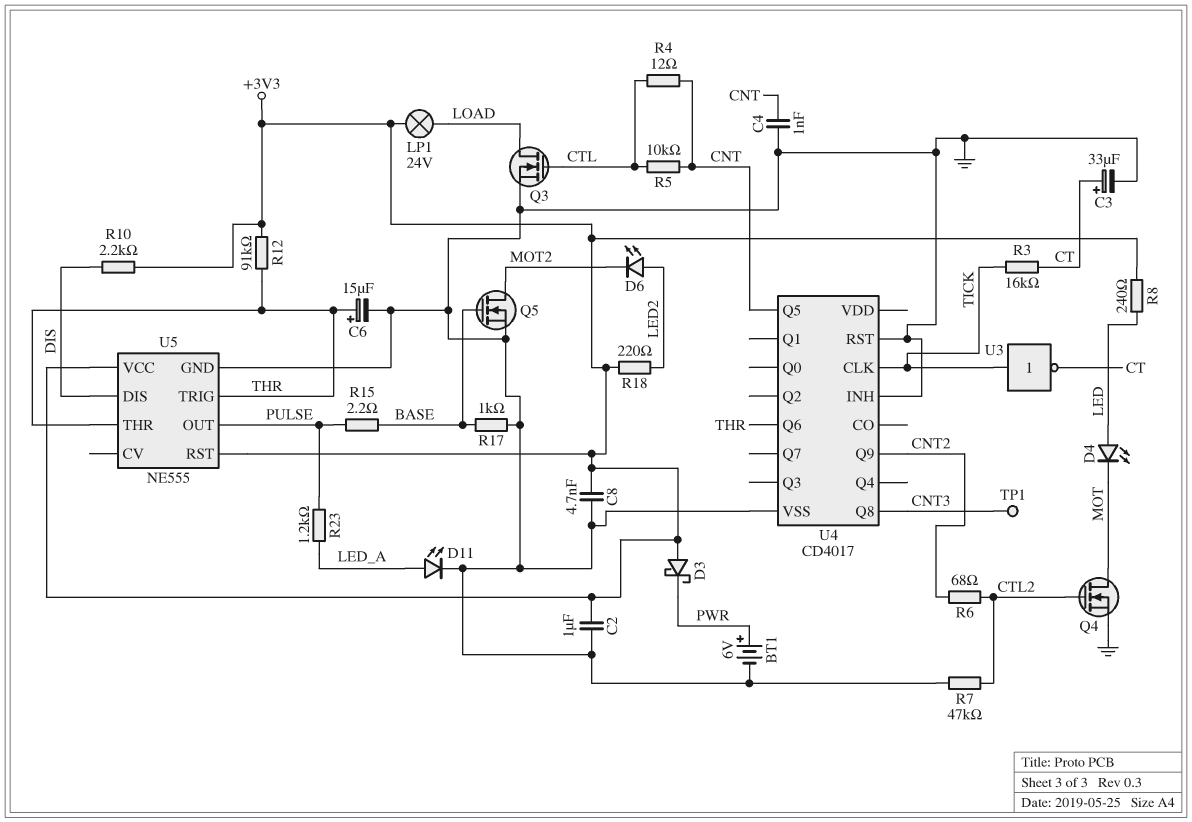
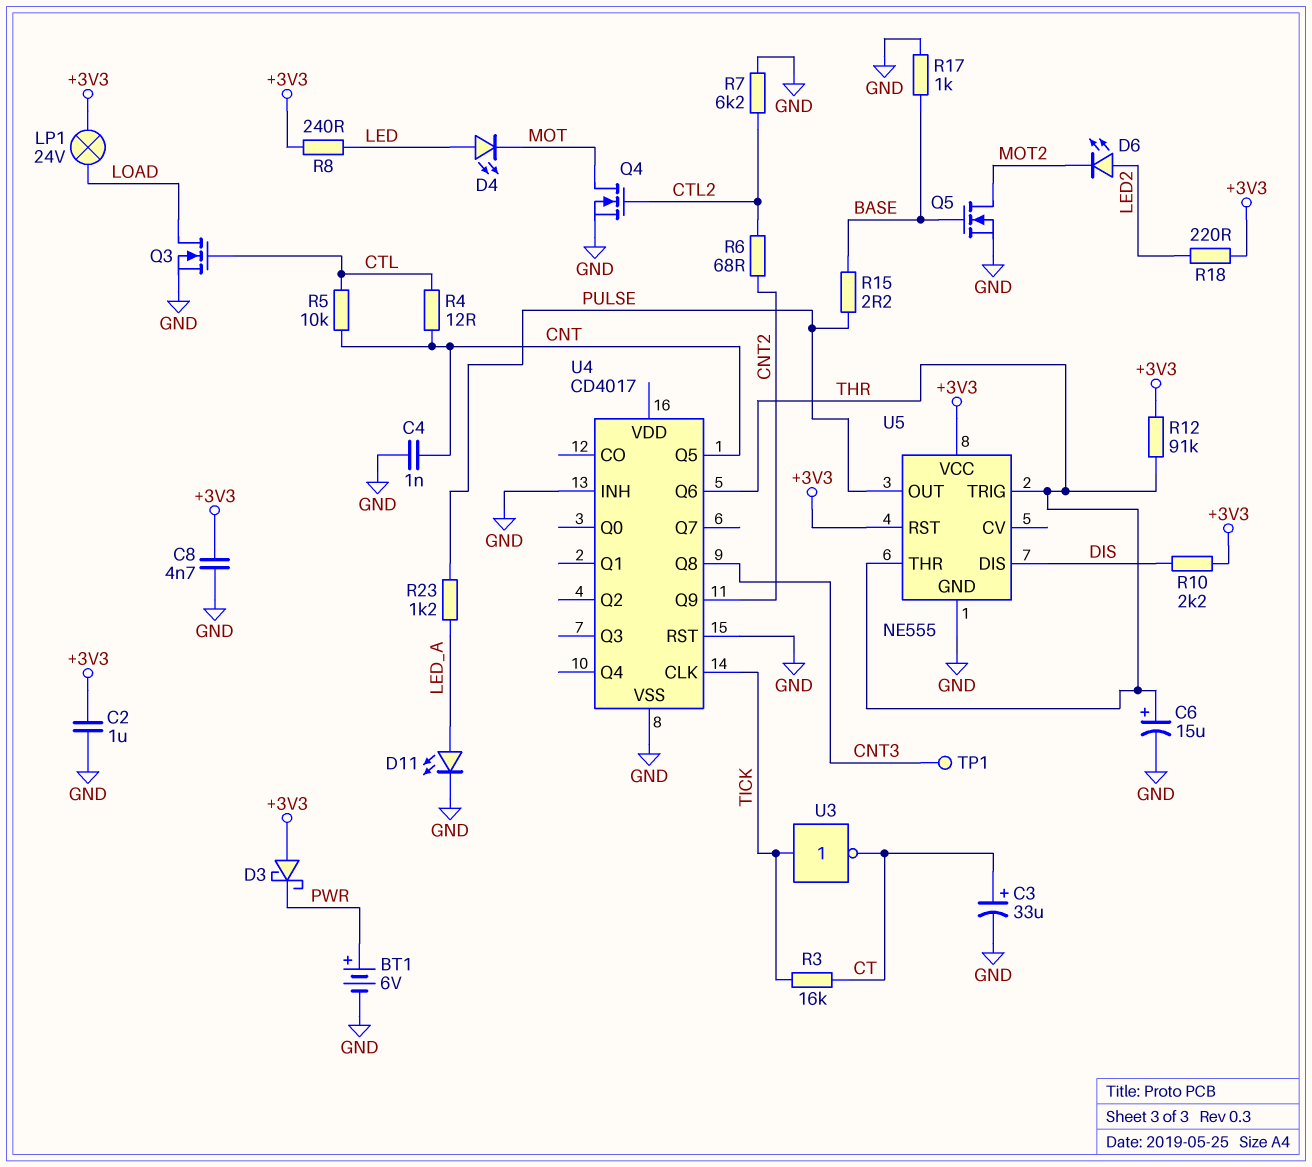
R7: 47k (CTL2, GND) -> 6.2k (CTL2, GND)

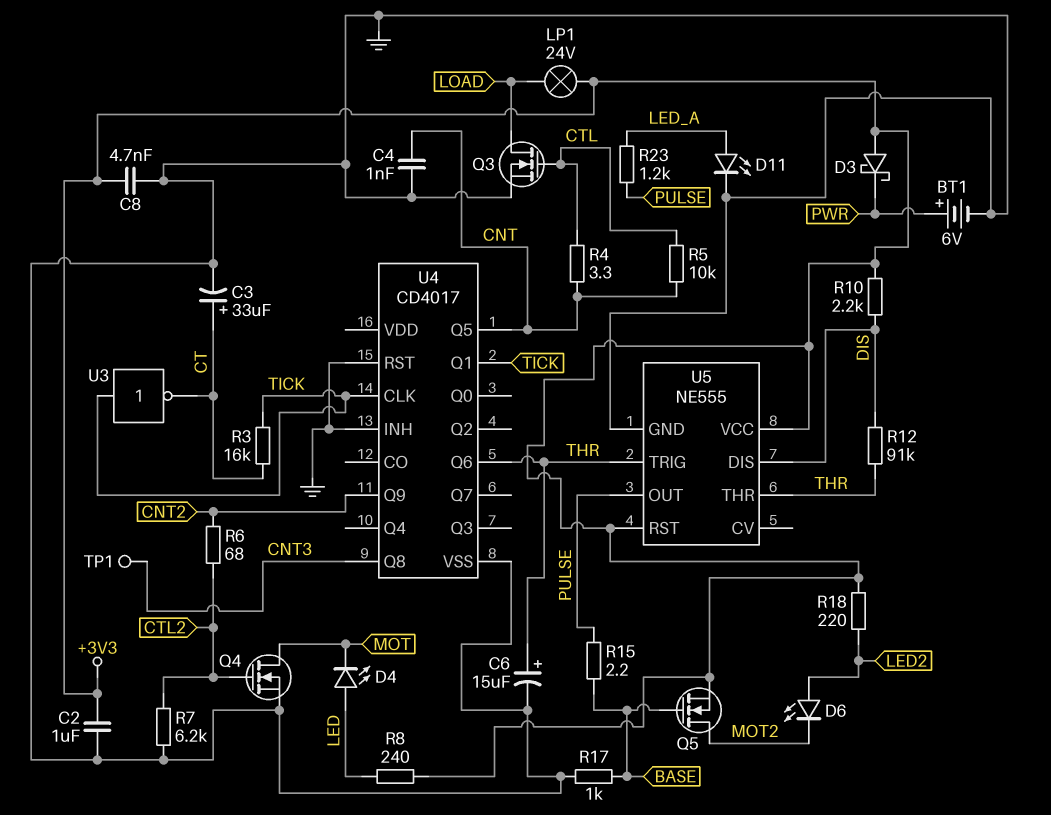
Q5: NMOS (G BASE, D MOT2, S GND) -> NMOS (G BASE, D MOT2, S +3V3)
R4: 12 (CNT, CTL) -> 3.3 (CNT, CTL)
R12: 91k (+3V3, THR) -> 91k (DIS, THR)
U4 pin Q1: none -> TICK

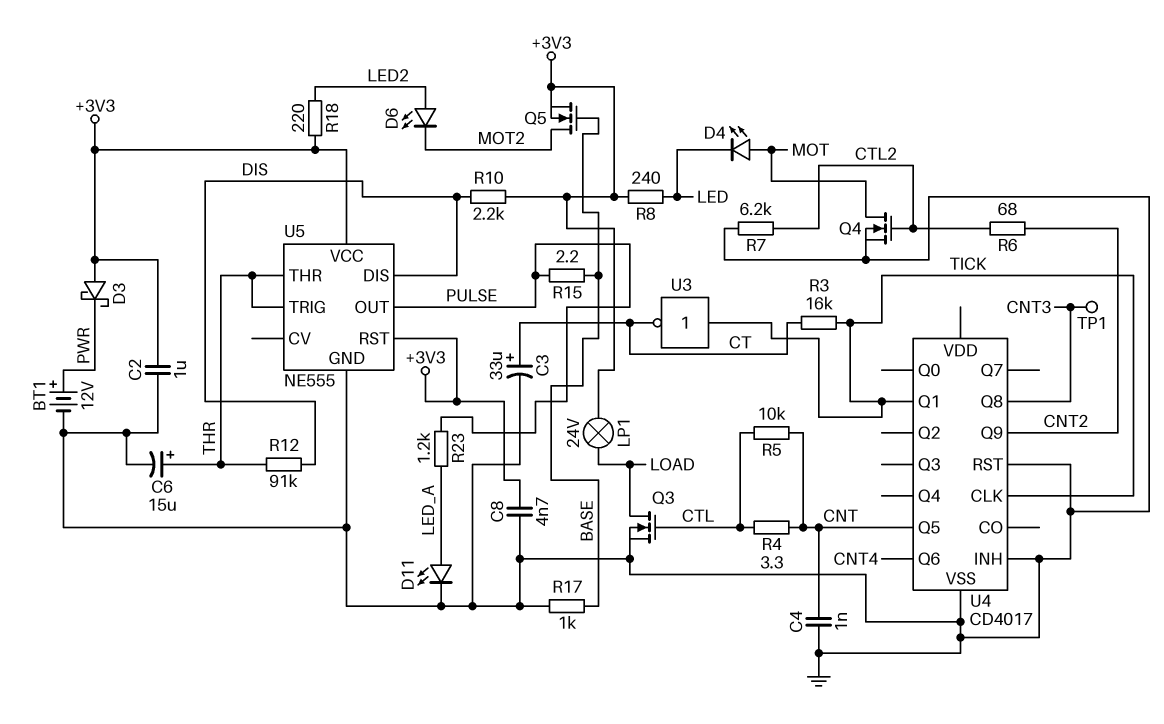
BT1: 6V (plus PWR, minus GND) -> 12V (plus PWR, minus GND)
D4: LED (A LED, K MOT) -> LED (A MOT, K LED)
U4 pin Q6: THR -> CNT4

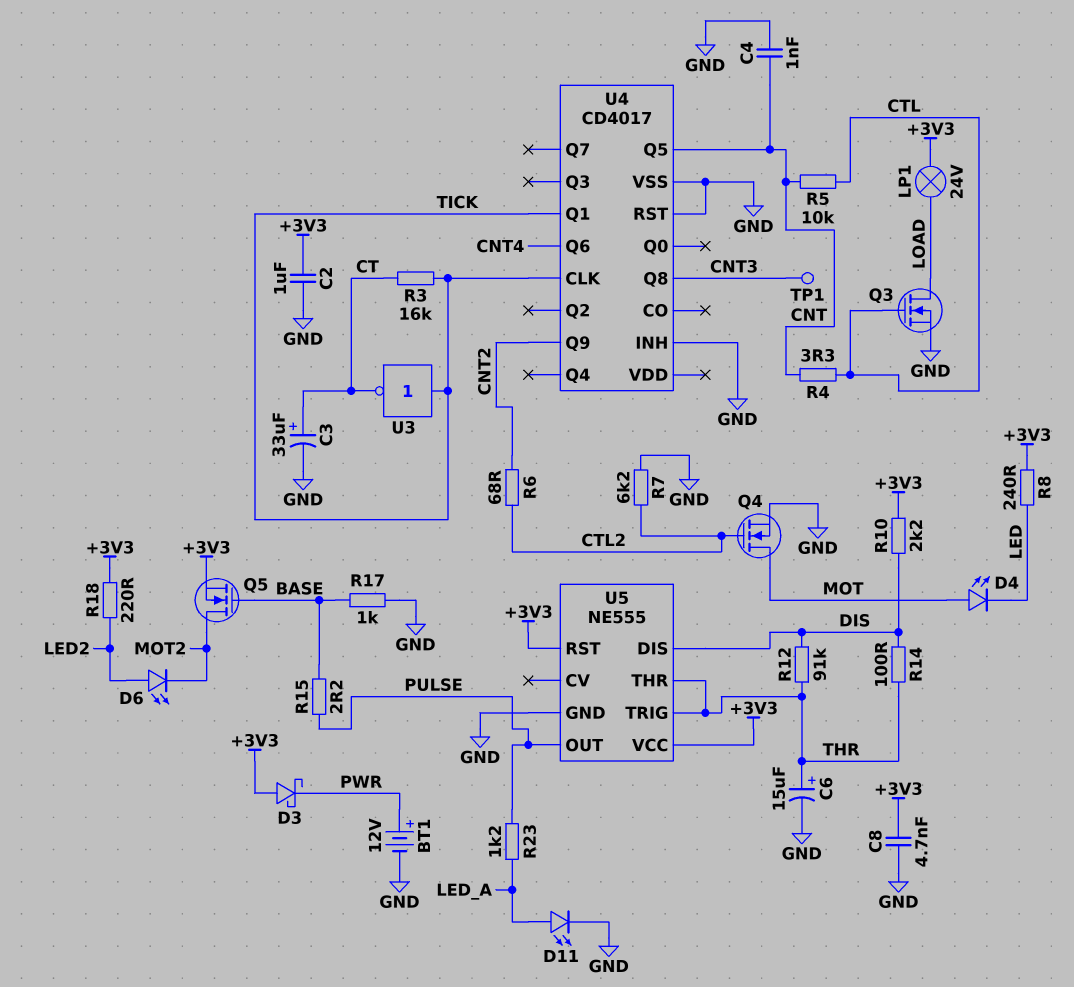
R14: none -> 100 (DIS, THR)

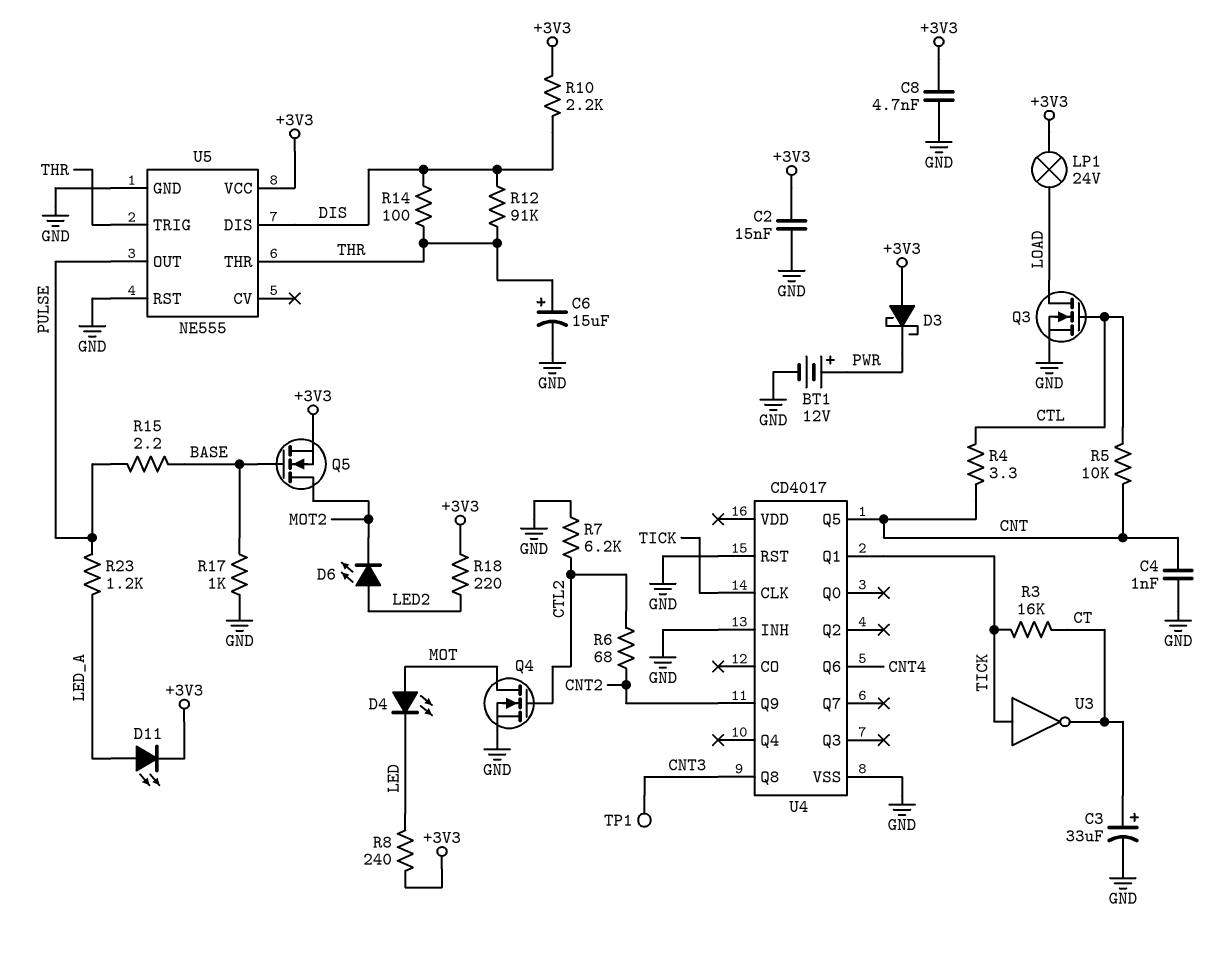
C2: 1uF (+3V3, GND) -> 15nF (+3V3, GND)
D11: LED (A LED_A, K GND) -> LED (A LED_A, K +3V3)
U5 pin RST: +3V3 -> GND

